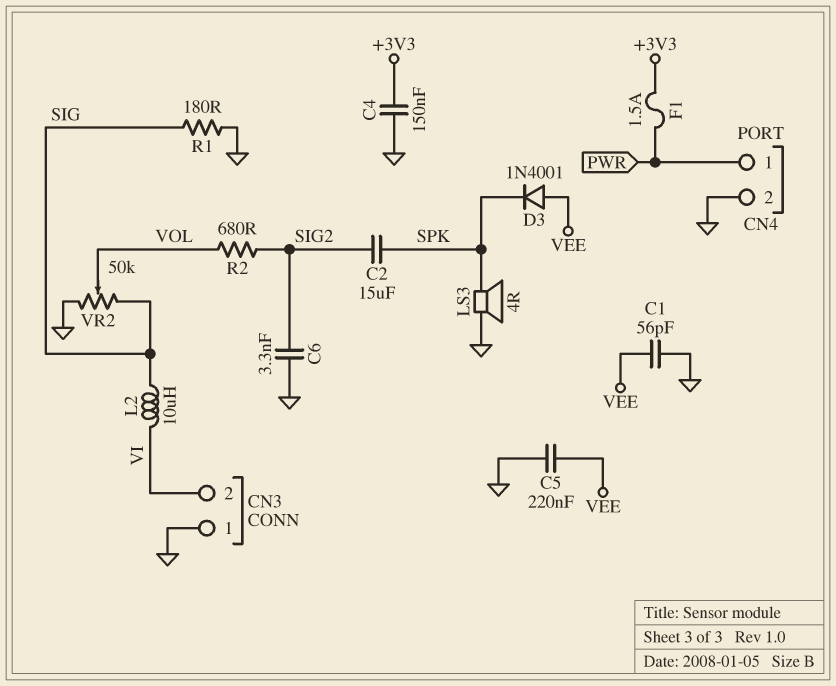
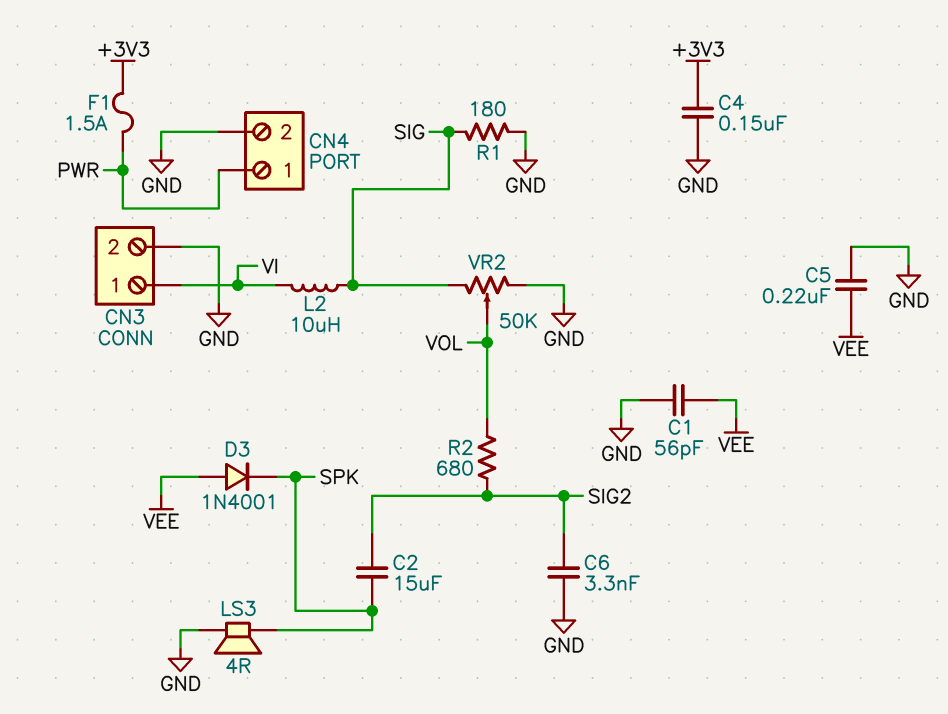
CN3 pin 1: GND -> VI
CN3 pin 2: VI -> GND

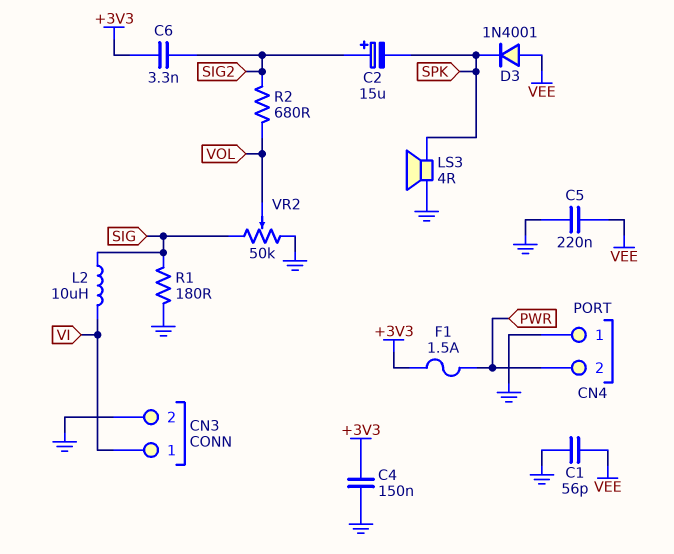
C2: 15uF (SIG2, SPK) -> 15uF (plus SIG2, minus SPK)
C6: 3.3nF (GND, SIG2) -> 3.3nF (+3V3, SIG2)
CN4 pin 1: PWR -> GND
CN4 pin 2: GND -> PWR

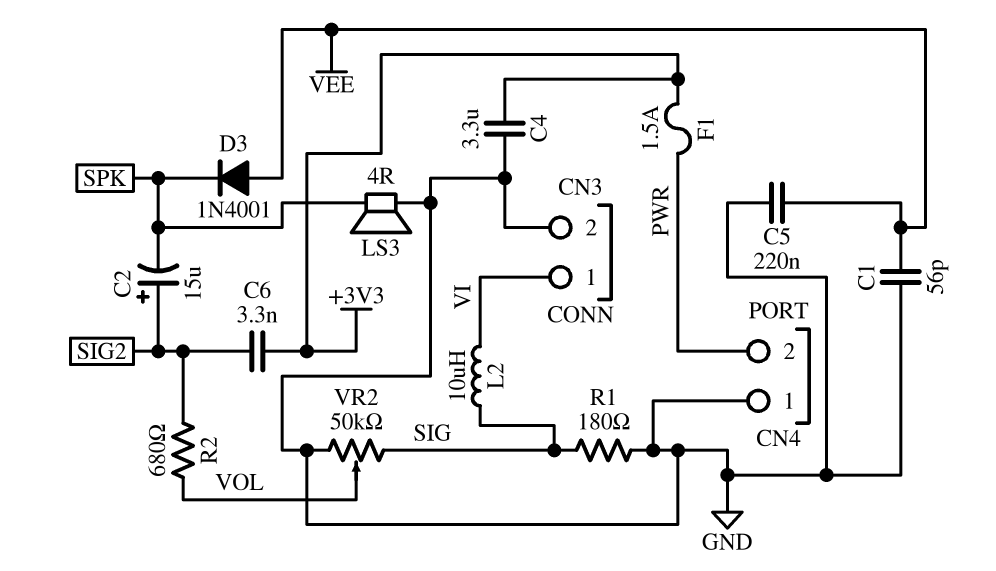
C4: 150nF (+3V3, GND) -> 3.3uF (+3V3, GND)

